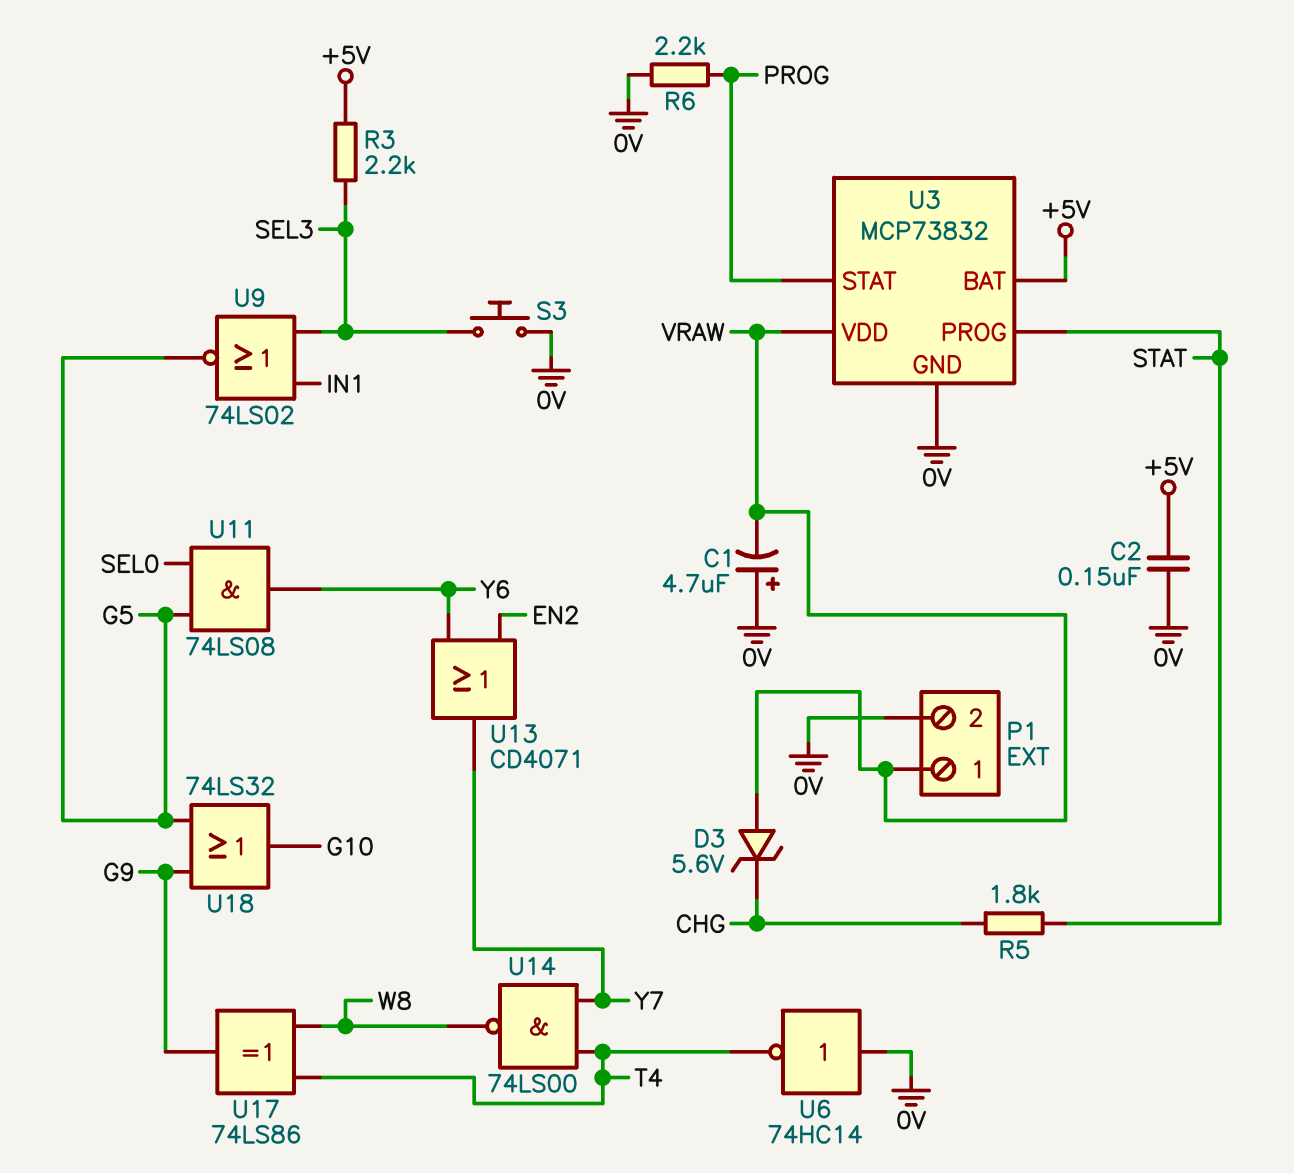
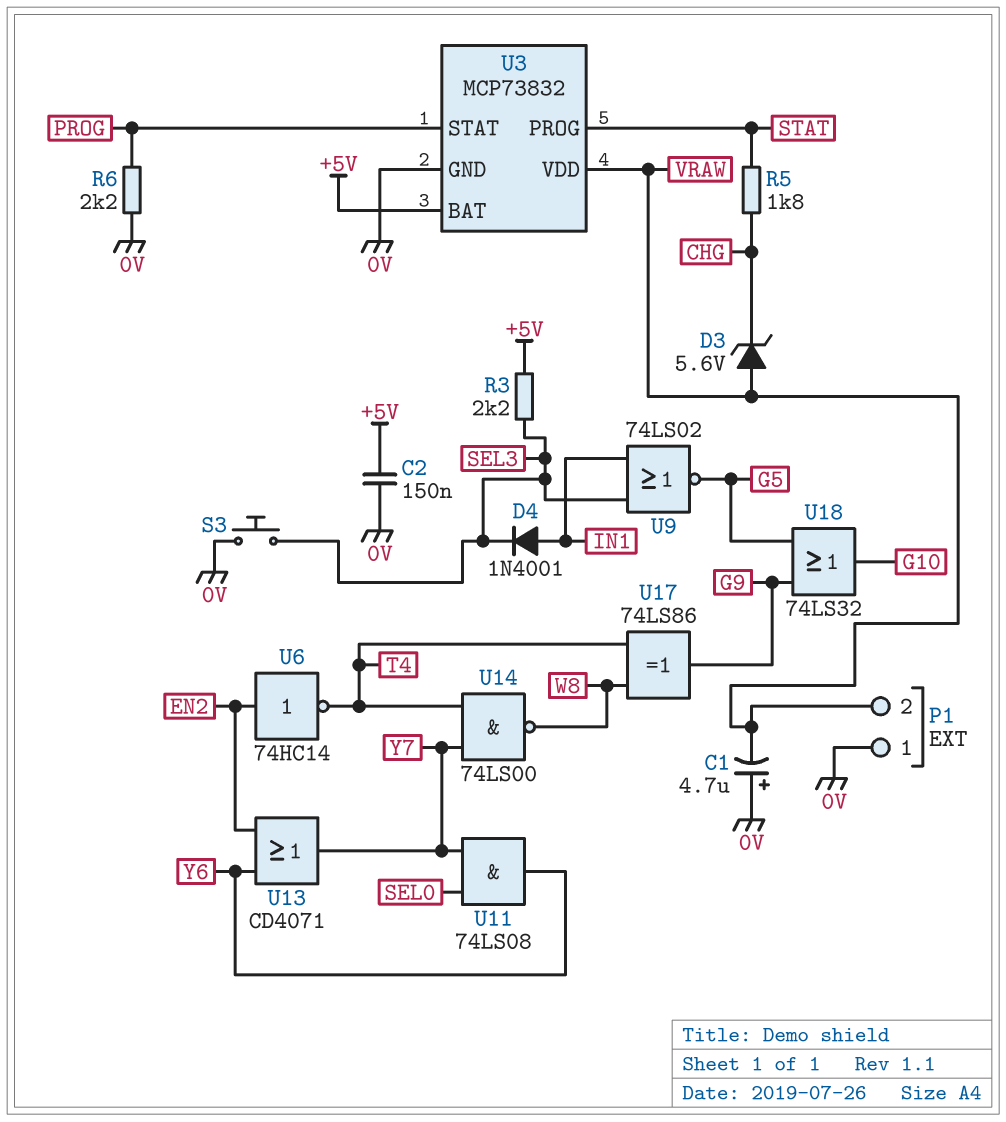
D4: none -> diode 1N4001 (A IN1, K SEL3)
P1 pin 1: VRAW -> 0V
P1 pin 2: 0V -> VRAW
U6: NOT 74HC14 (in 0V, out T4) -> NOT 74HC14 (in EN2, out T4)
U11: AND 74LS08 (in G5, in SEL0, out Y6) -> AND 74LS08 (in SEL0, in Y7, out Y6)

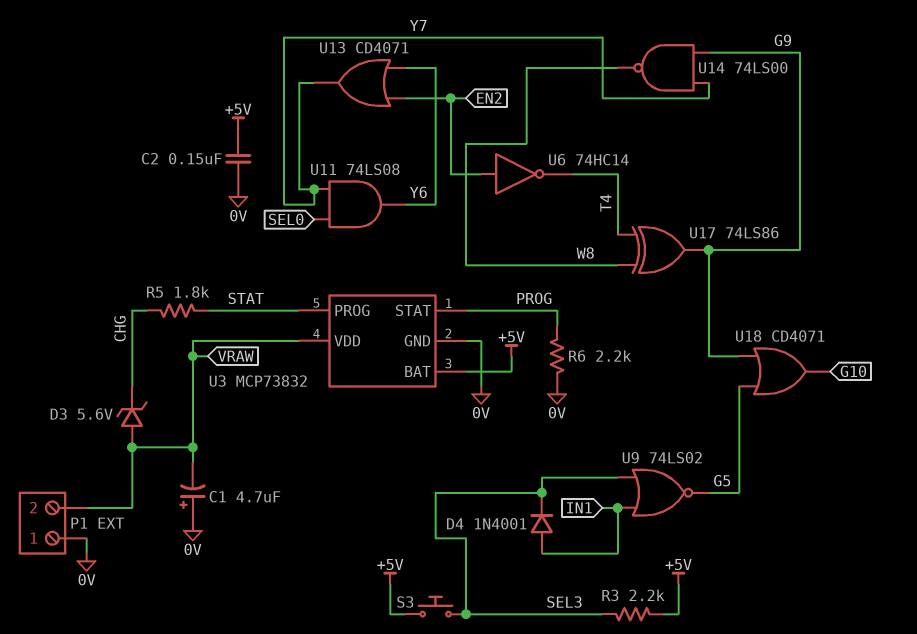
S3: button (0V, SEL3) -> button (+5V, SEL3)
U14: NAND 74LS00 (in T4, in Y7, out W8) -> NAND 74LS00 (in G9, in Y7, out W8)
U18: OR 74LS32 (in G5, in G9, out G10) -> OR CD4071 (in G5, in G9, out G10)

